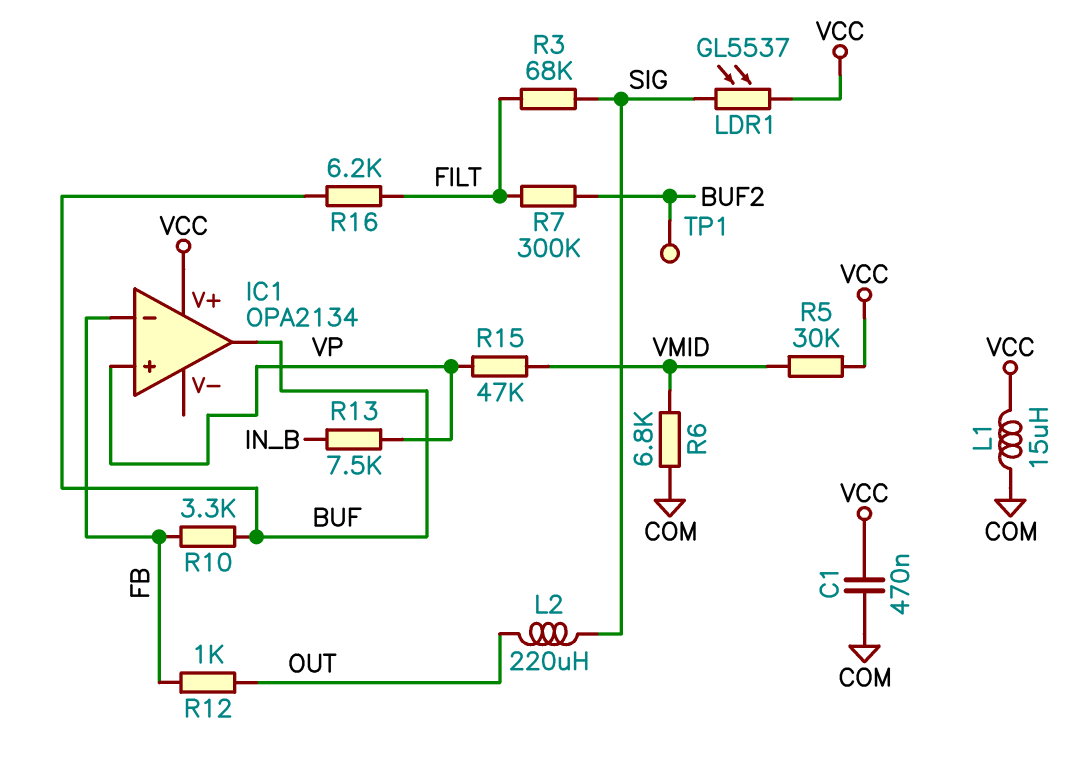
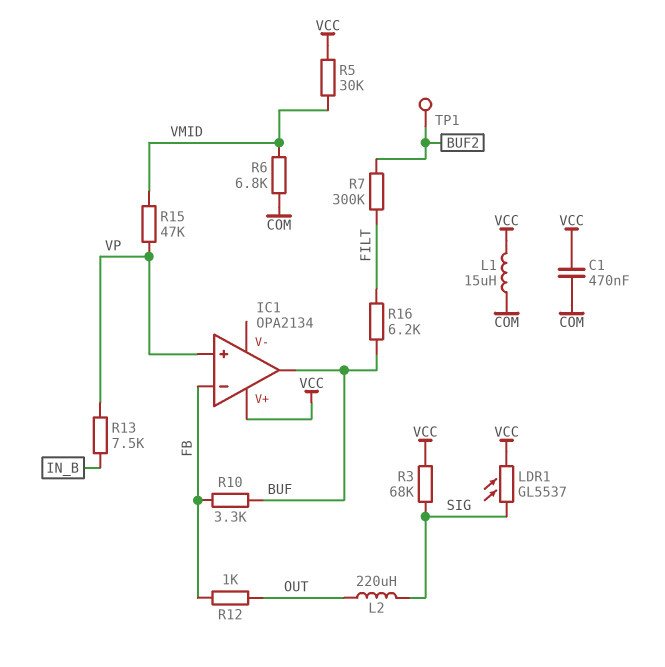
R3: 68k (FILT, SIG) -> 68k (SIG, VCC)

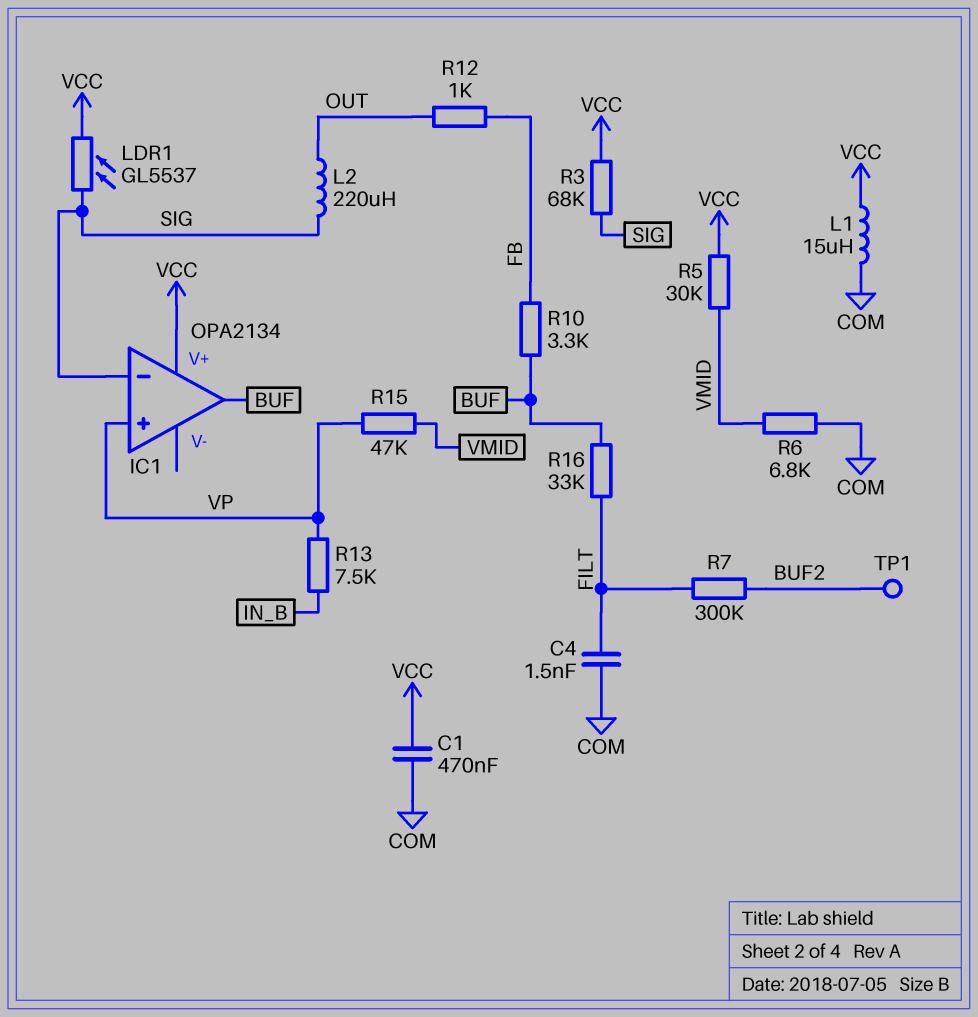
C4: none -> 1.5nF (COM, FILT)
IC1 pin in-: FB -> SIG
R16: 6.2k (BUF, FILT) -> 33k (BUF, FILT)

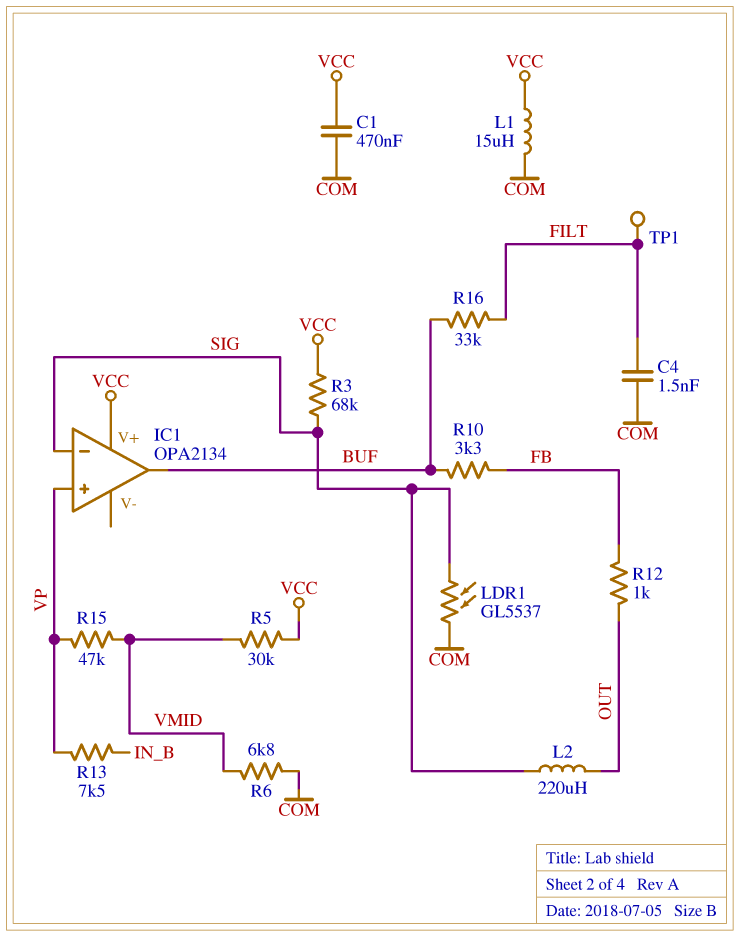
LDR1: GL5537 (SIG, VCC) -> GL5537 (COM, SIG)
R7: 300k (BUF2, FILT) -> none
TP1: test point (BUF2) -> test point (FILT)

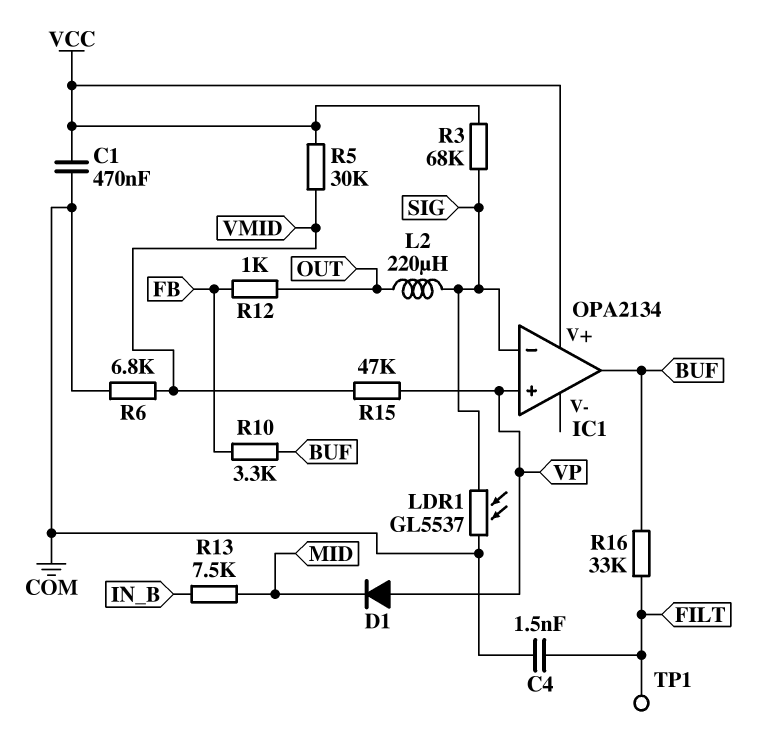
D1: none -> diode (A VP, K MID)
L1: 15uH (COM, VCC) -> none
R13: 7.5k (IN_B, VP) -> 7.5k (IN_B, MID)

